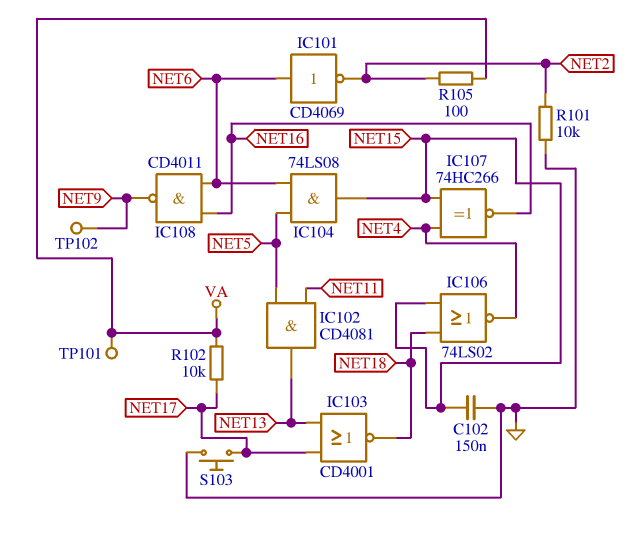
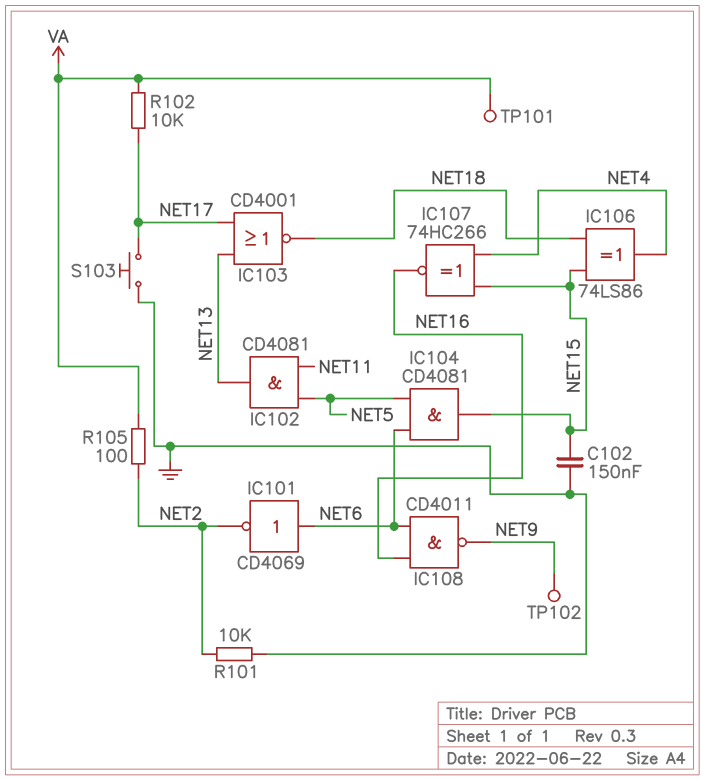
IC104: AND 74LS08 (in NET5, in NET6, out NET15) -> AND CD4081 (in NET5, in NET6, out NET15)
IC106: NOR 74LS02 (in NET15, in NET18, out NET4) -> XOR 74LS86 (in NET15, in NET18, out NET4)

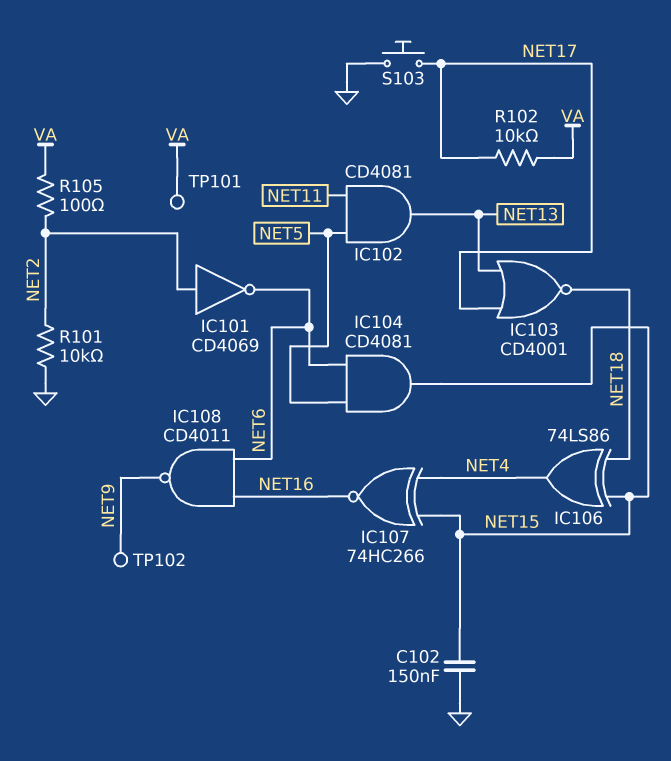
IC101: NOT CD4069 (in NET6, out NET2) -> NOT CD4069 (in NET2, out NET6)

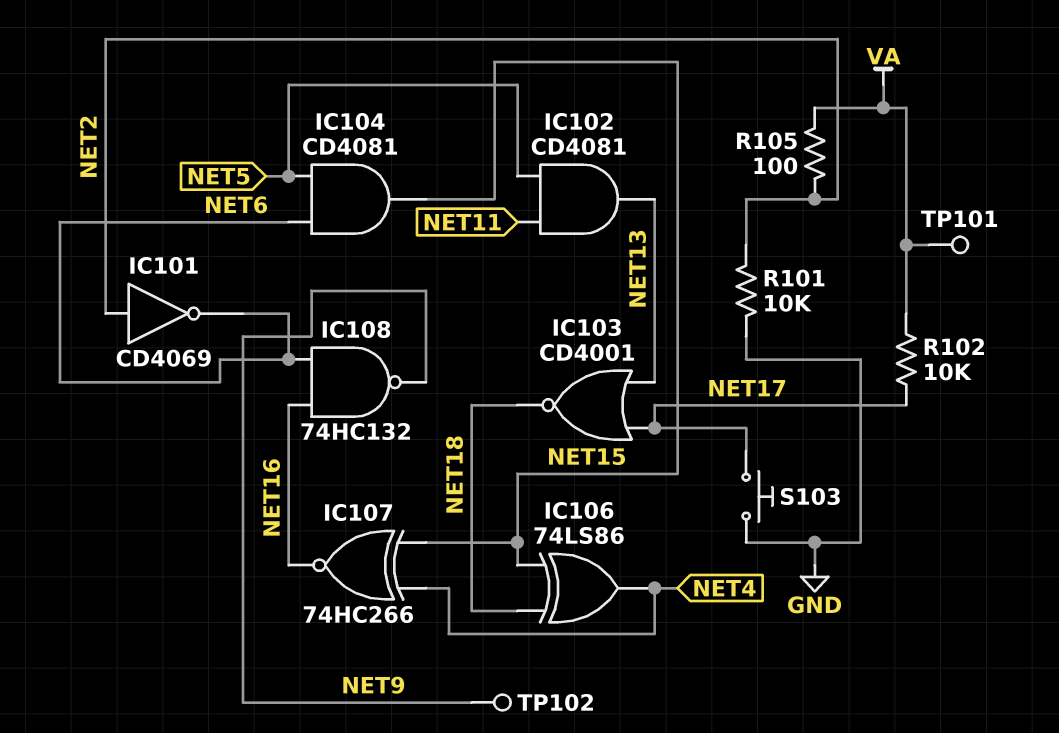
C102: 150nF (GND, NET15) -> none
IC108: NAND CD4011 (in NET6, in NET16, out NET9) -> NAND 74HC132 (in NET6, in NET16, out NET9)

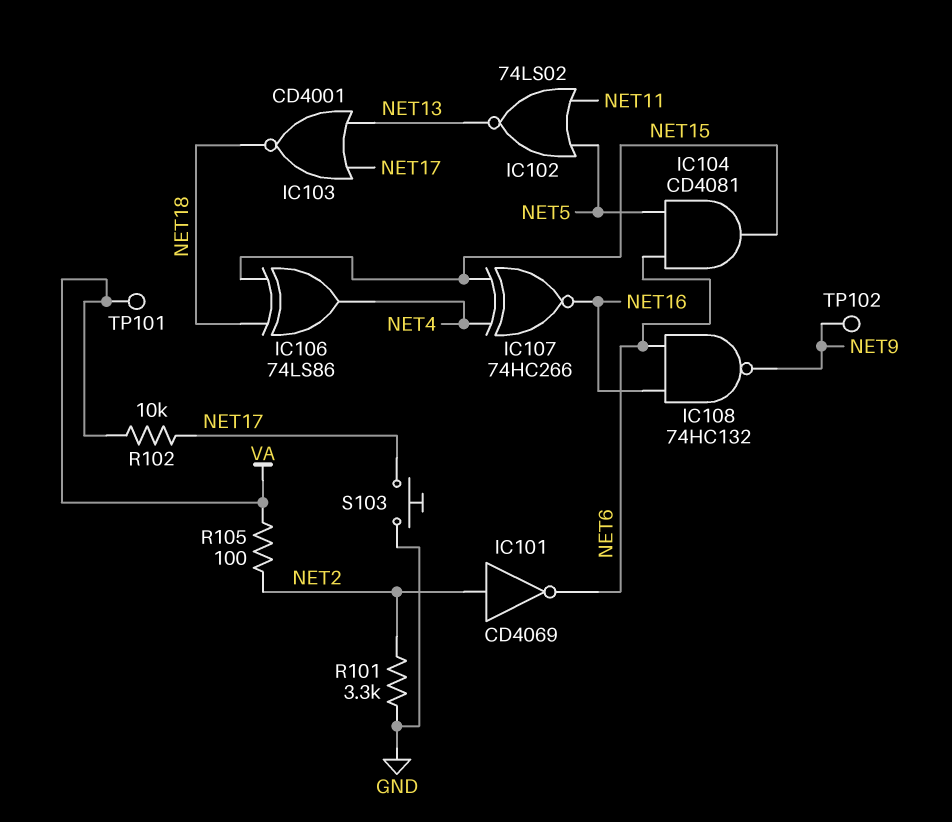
IC102: AND CD4081 (in NET5, in NET11, out NET13) -> NOR 74LS02 (in NET5, in NET11, out NET13)
R101: 10k (GND, NET2) -> 3.3k (GND, NET2)

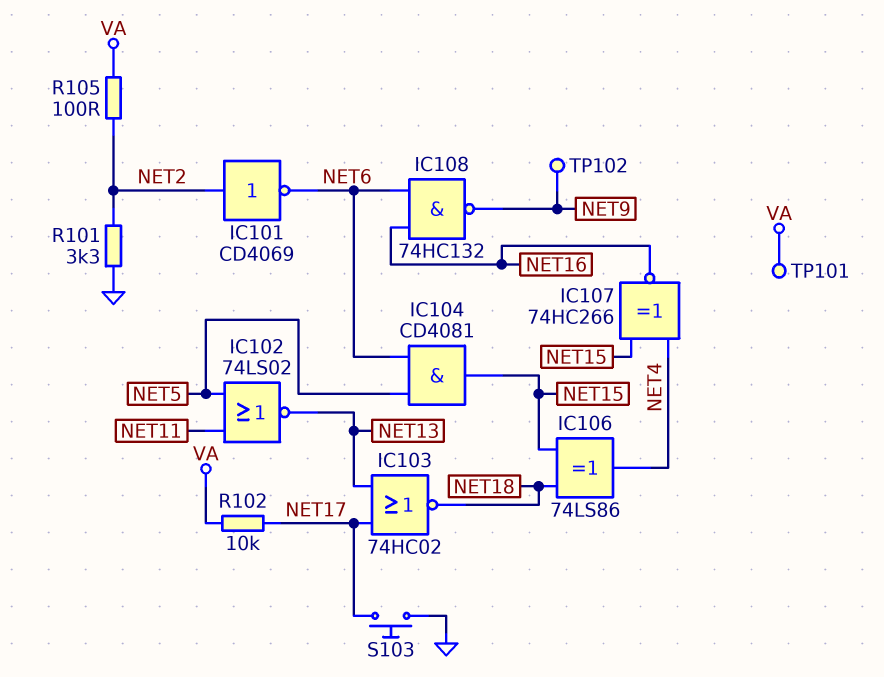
IC103: NOR CD4001 (in NET13, in NET17, out NET18) -> NOR 74HC02 (in NET13, in NET17, out NET18)

